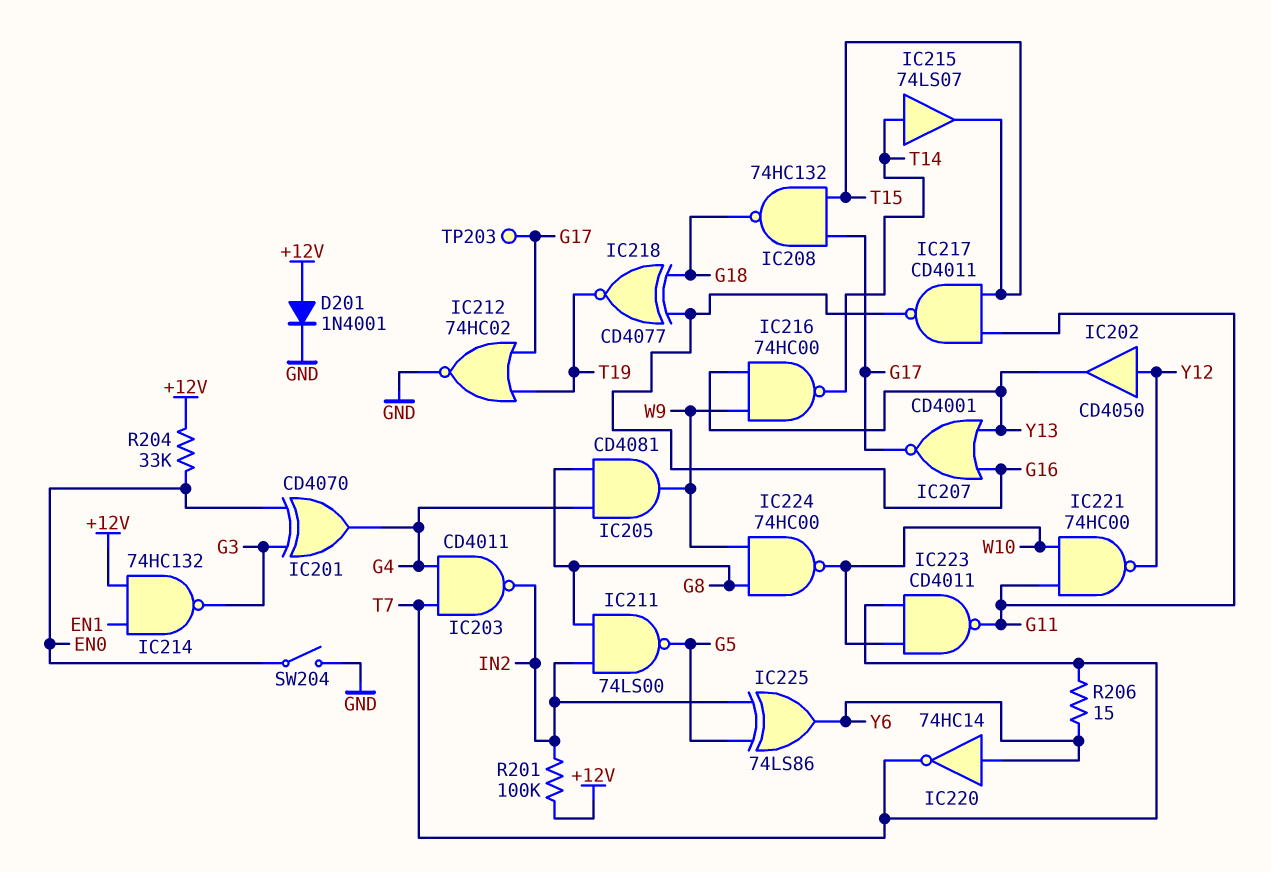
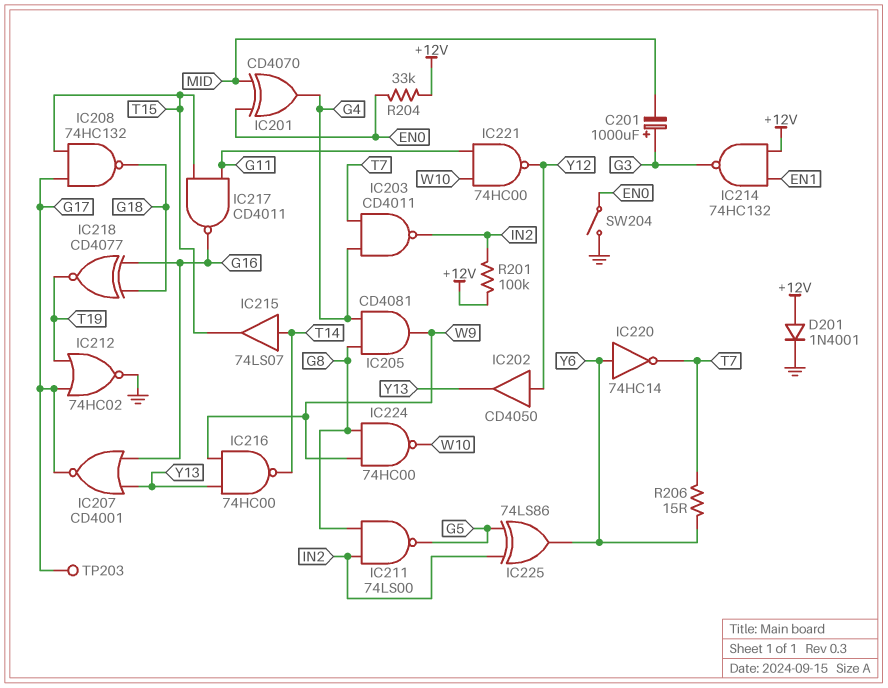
C201: none -> 1000uF (plus G3, minus MID)
IC201: XOR CD4070 (in EN0, in G3, out G4) -> XOR CD4070 (in EN0, in MID, out G4)
IC223: NAND CD4011 (in T7, in W10, out G11) -> none

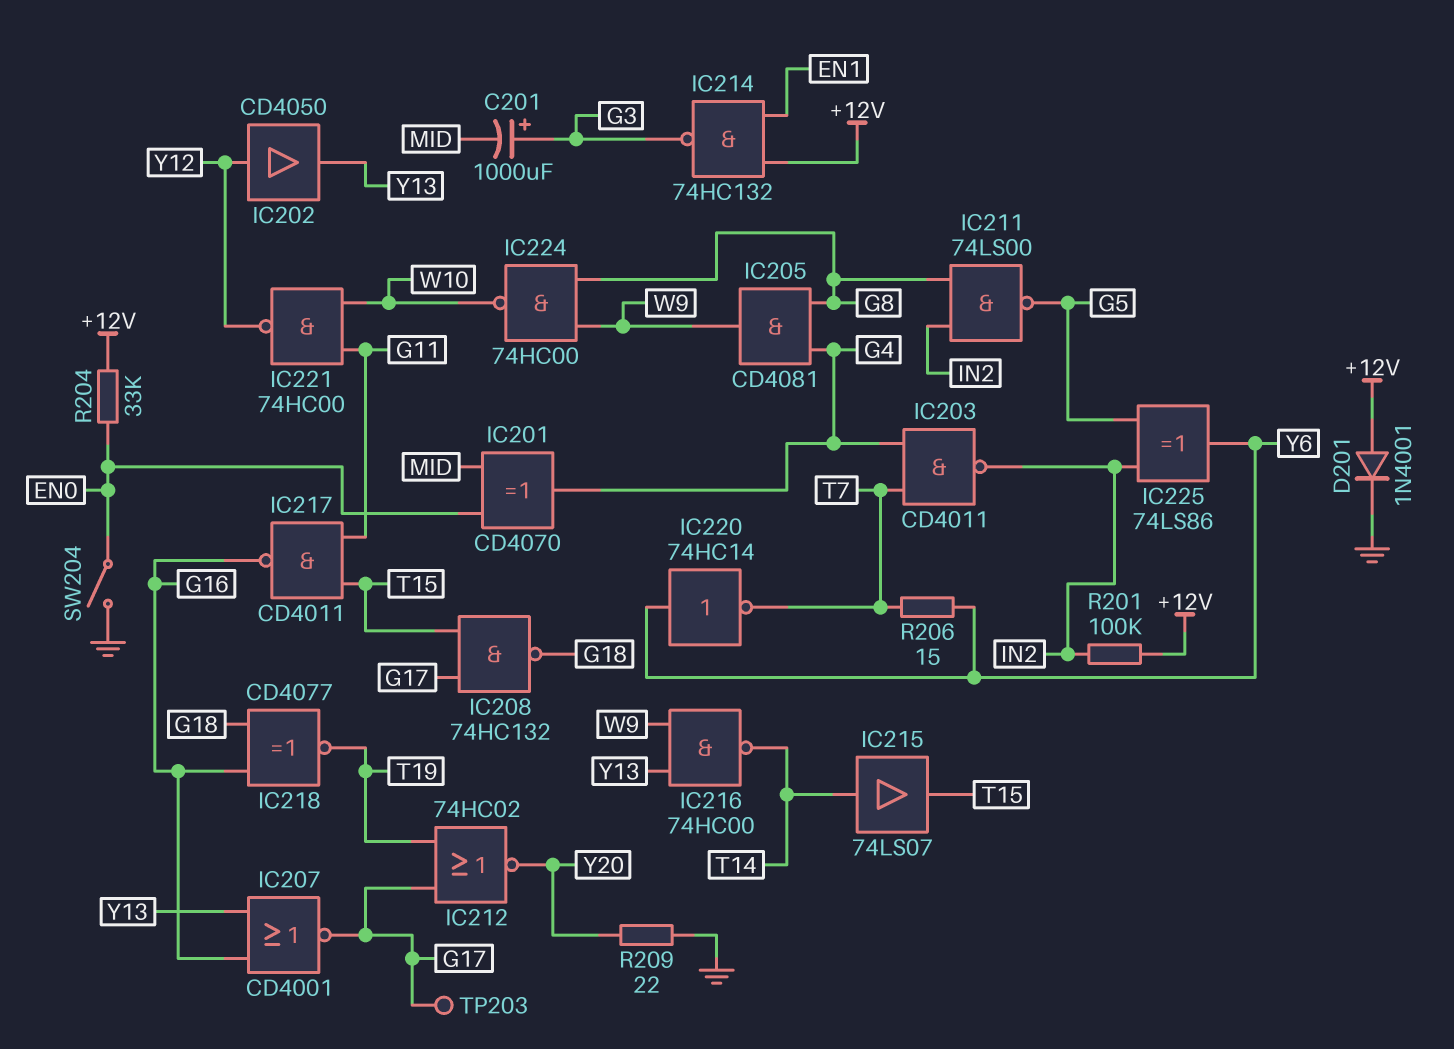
IC212: NOR 74HC02 (in G17, in T19, out GND) -> NOR 74HC02 (in G17, in T19, out Y20)
R209: none -> 22 (GND, Y20)

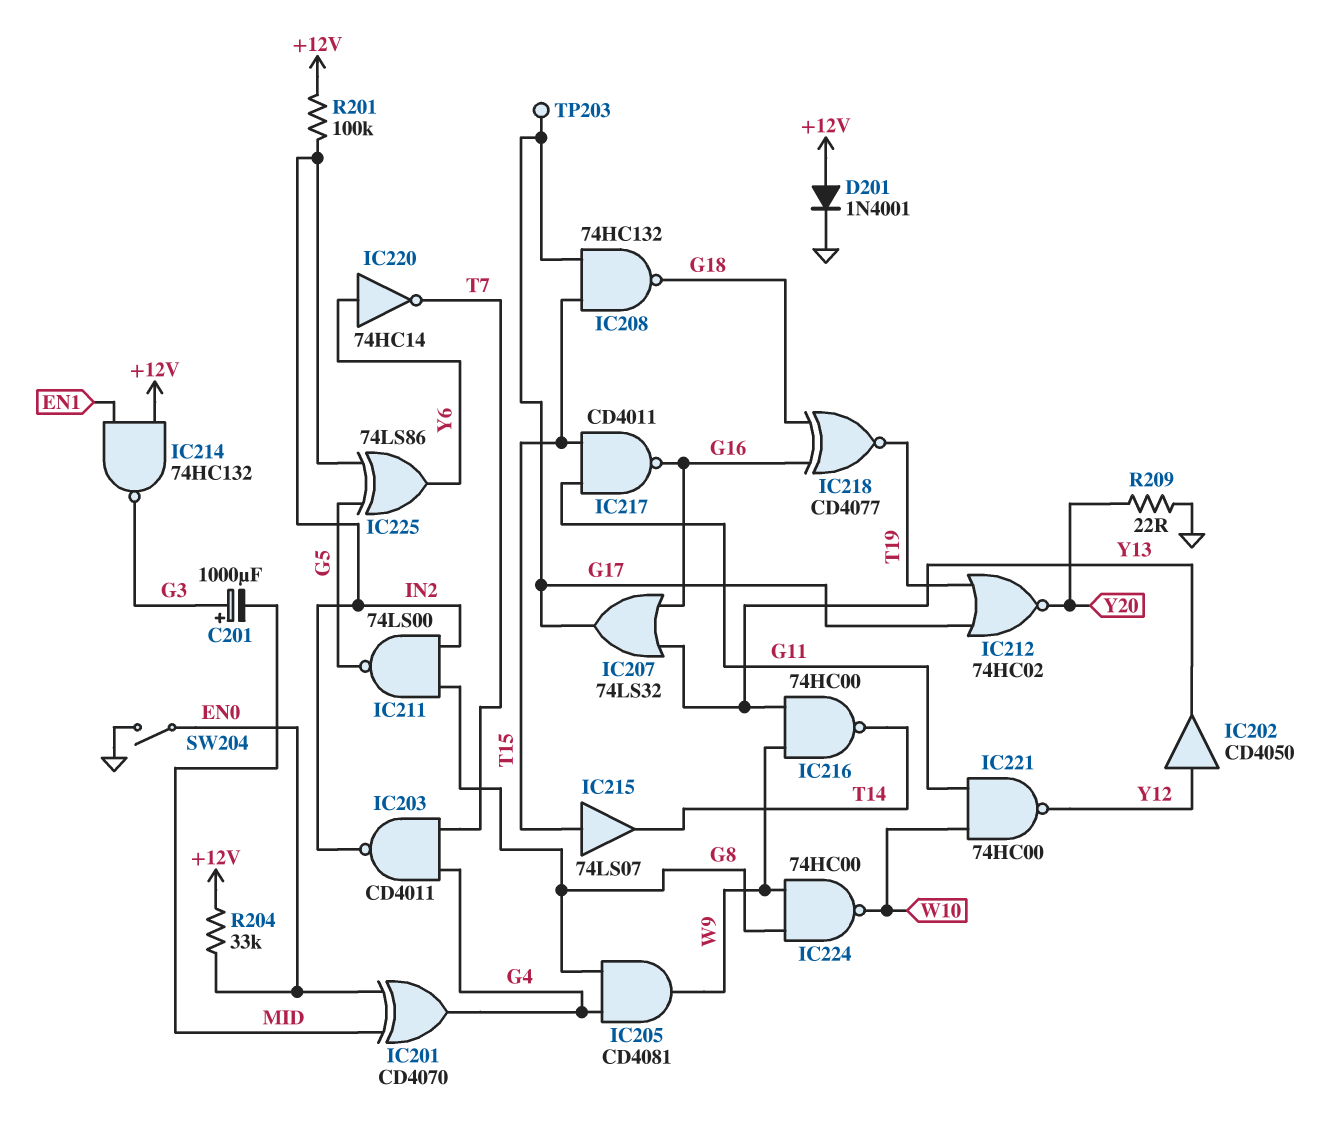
IC207: NOR CD4001 (in G16, in Y13, out G17) -> OR 74LS32 (in G16, in Y13, out G17)
IC215: buffer 74LS07 (in T14, out T15) -> buffer 74LS07 (in T15, out T14)
R206: 15 (T7, Y6) -> none

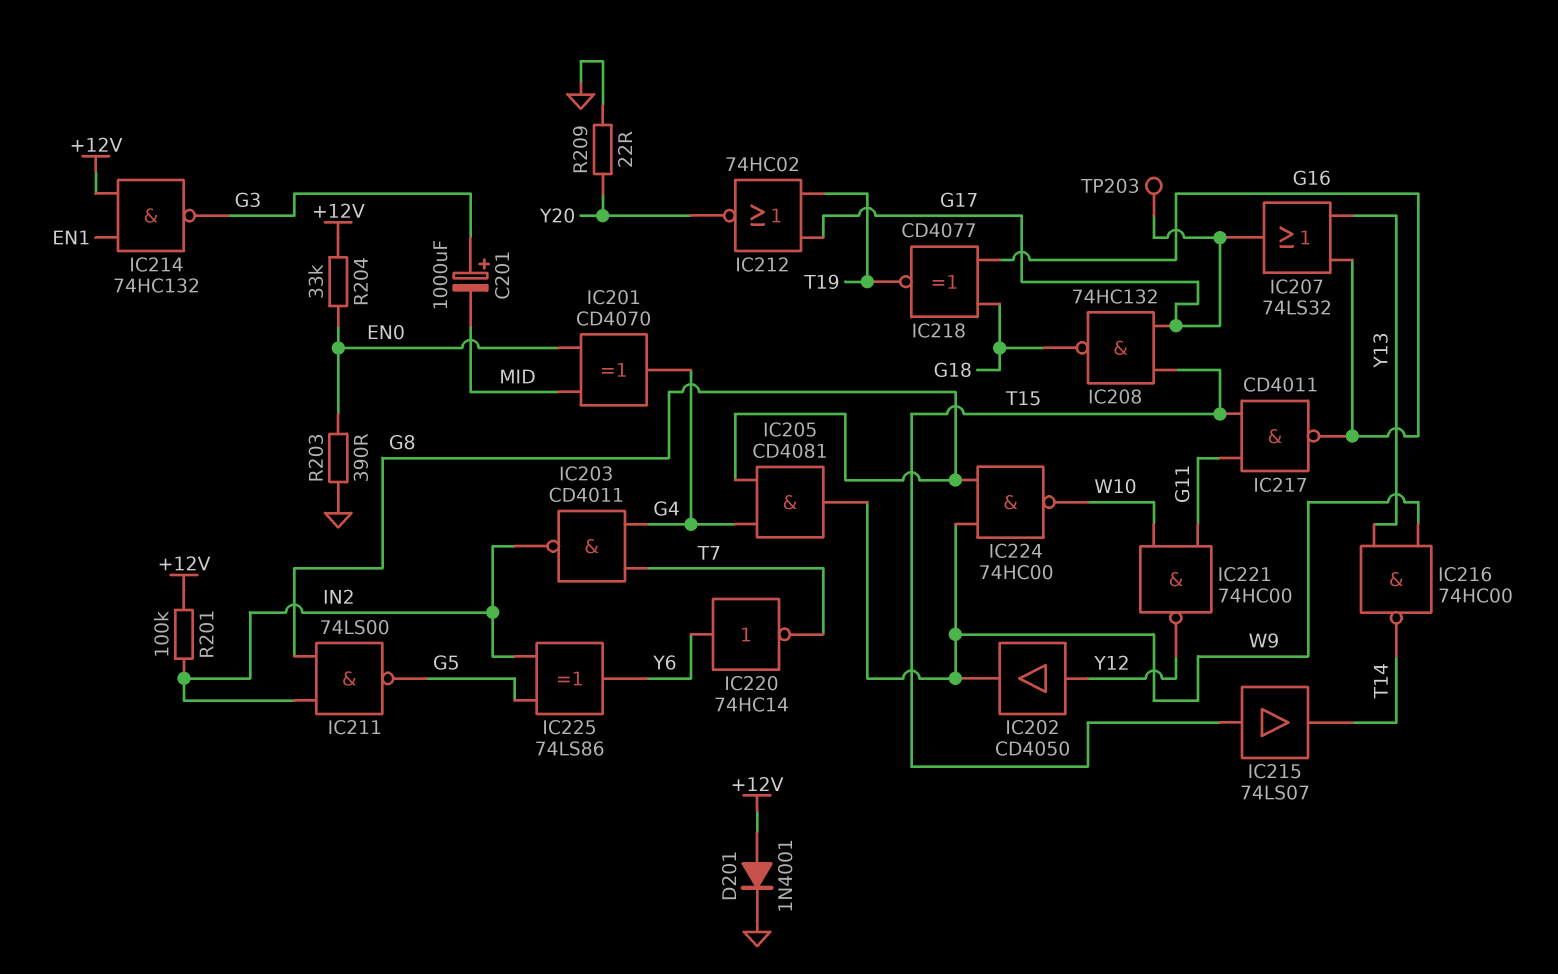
IC202: buffer CD4050 (in Y12, out Y13) -> buffer CD4050 (in Y12, out W9)
R203: none -> 390 (EN0, GND)
SW204: switch (EN0, GND) -> none

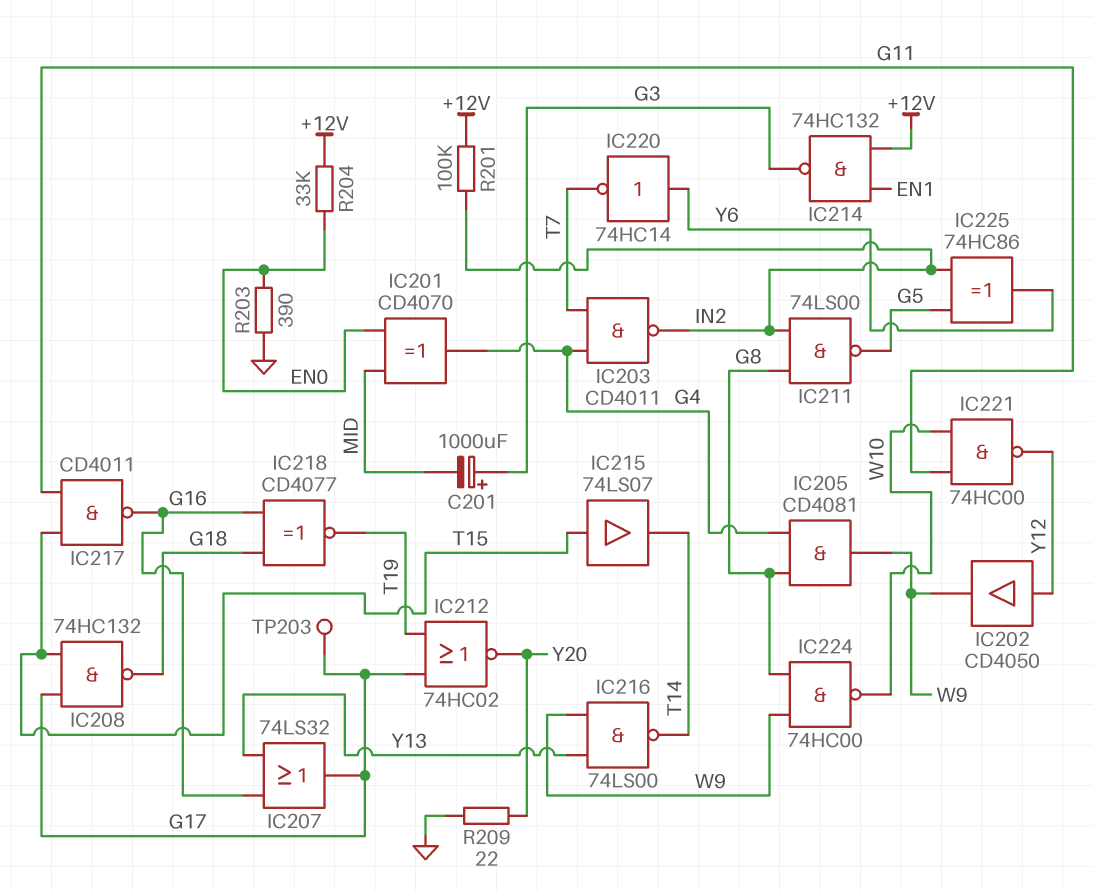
D201: diode 1N4001 (A +12V, K GND) -> none
IC216: NAND 74HC00 (in W9, in Y13, out T14) -> NAND 74LS00 (in W9, in Y13, out T14)
IC225: XOR 74LS86 (in G5, in IN2, out Y6) -> XOR 74HC86 (in G5, in IN2, out Y6)

